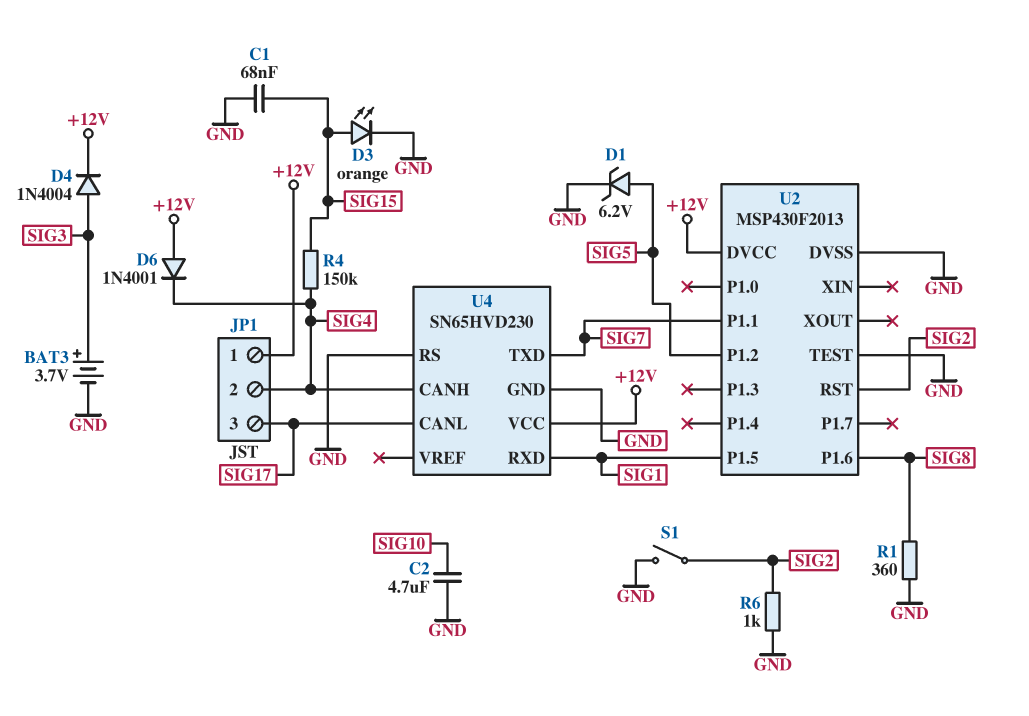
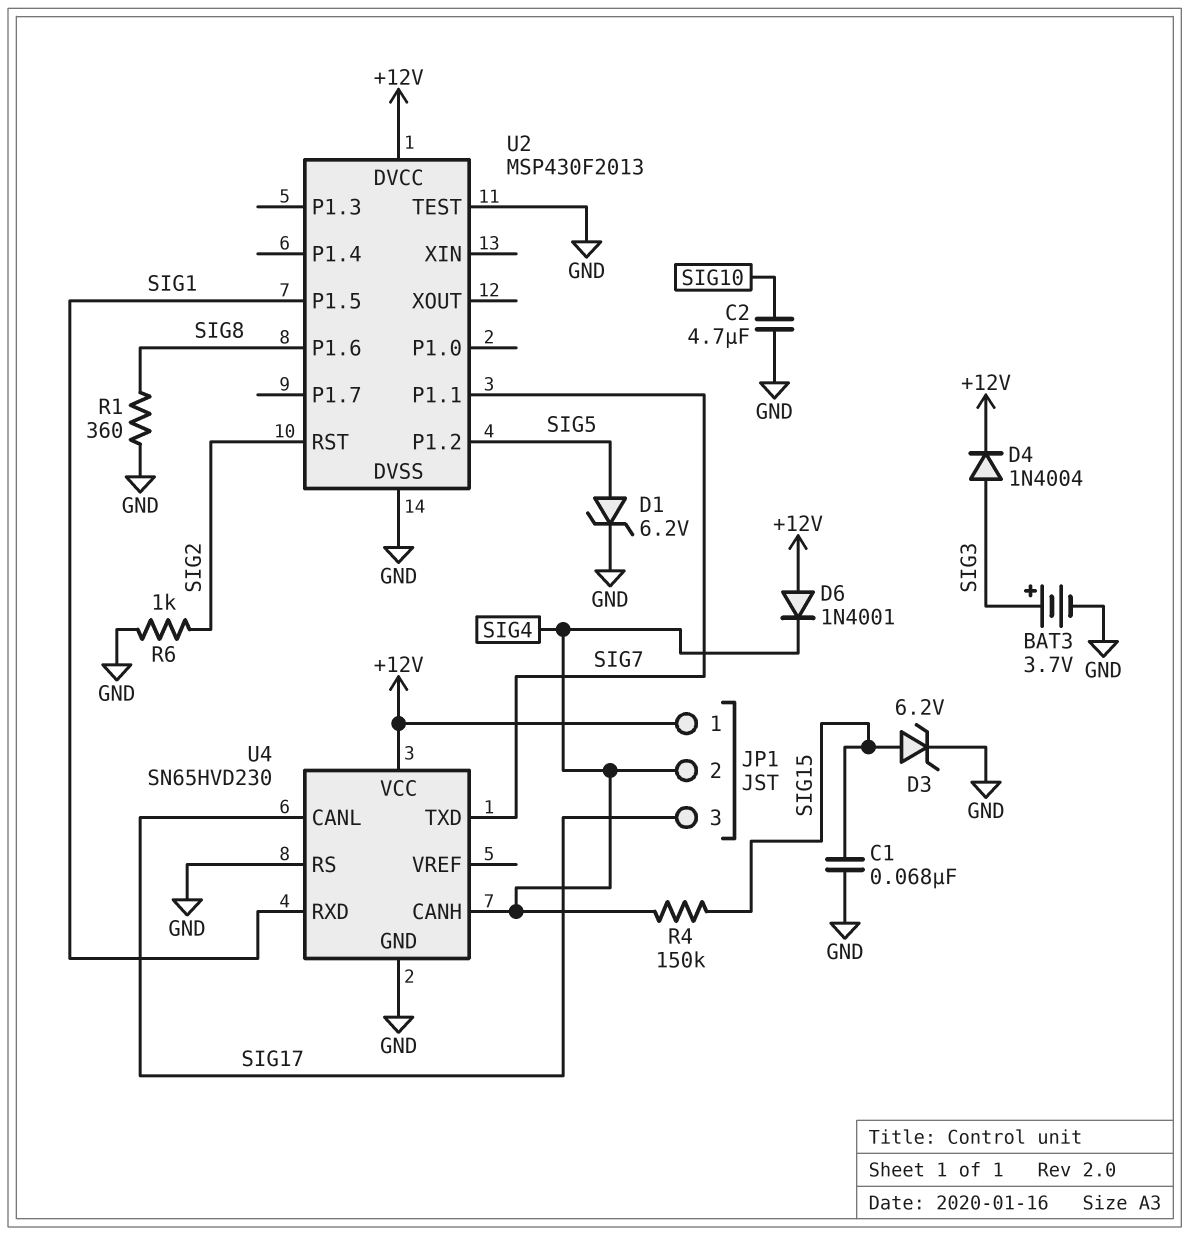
D3: LED orange (A SIG15, K GND) -> zener 6.2V (A SIG15, K GND)
S1: switch (GND, SIG2) -> none

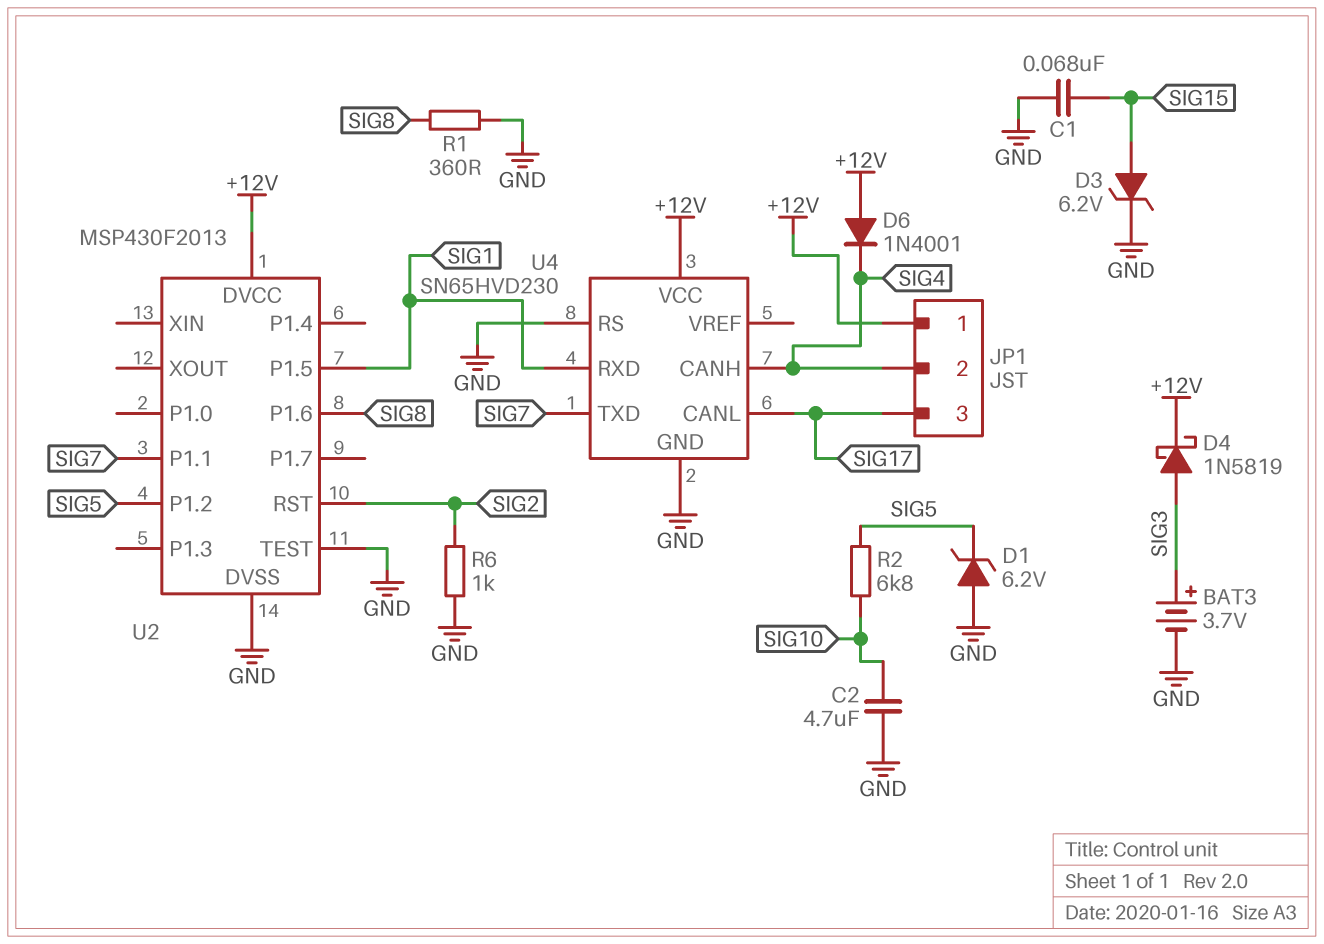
D1: zener 6.2V (A SIG5, K GND) -> zener 6.2V (A GND, K SIG5)
D4: diode 1N4004 (A SIG3, K +12V) -> schottky 1N5819 (A SIG3, K +12V)
R2: none -> 6.8k (SIG5, SIG10)
R4: 150k (SIG4, SIG15) -> none

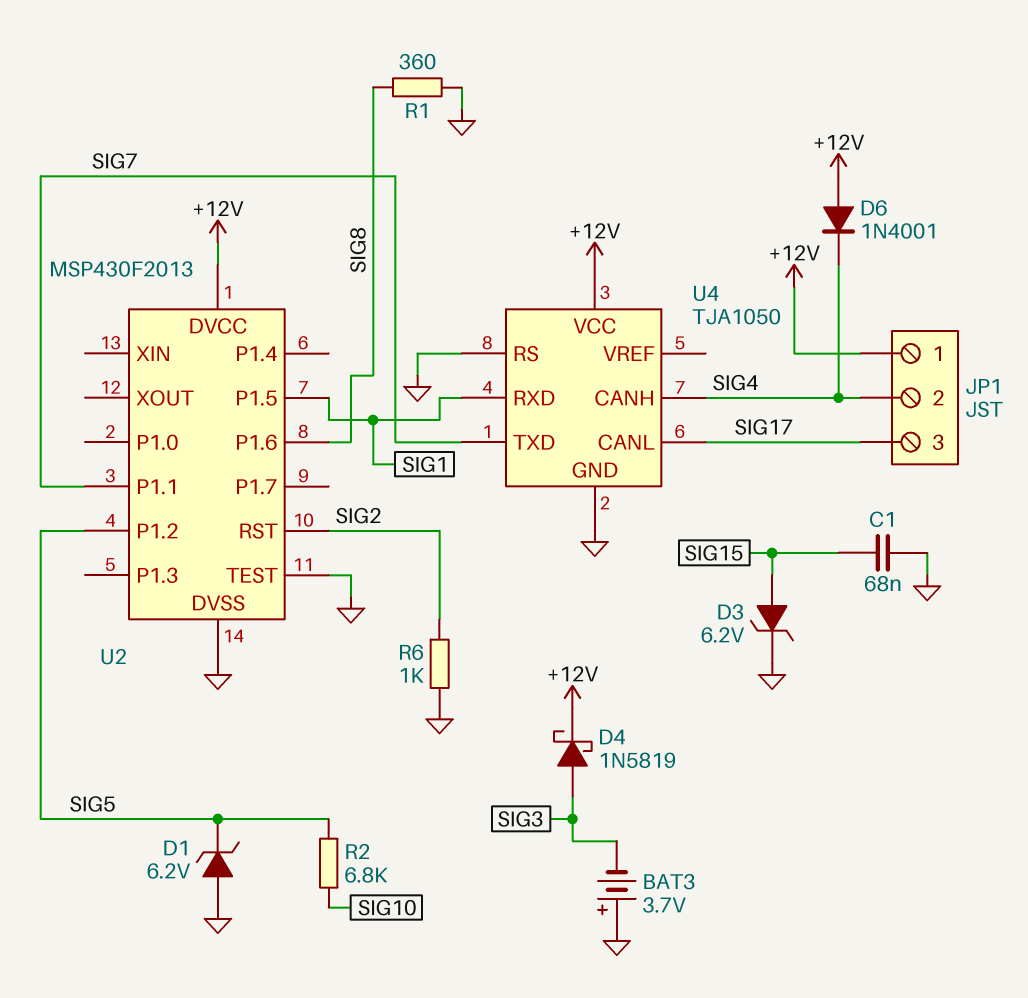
BAT3: 3.7V (plus SIG3, minus GND) -> 3.7V (plus GND, minus SIG3)
C2: 4.7uF (GND, SIG10) -> none
U4: SN65HVD230 -> TJA1050

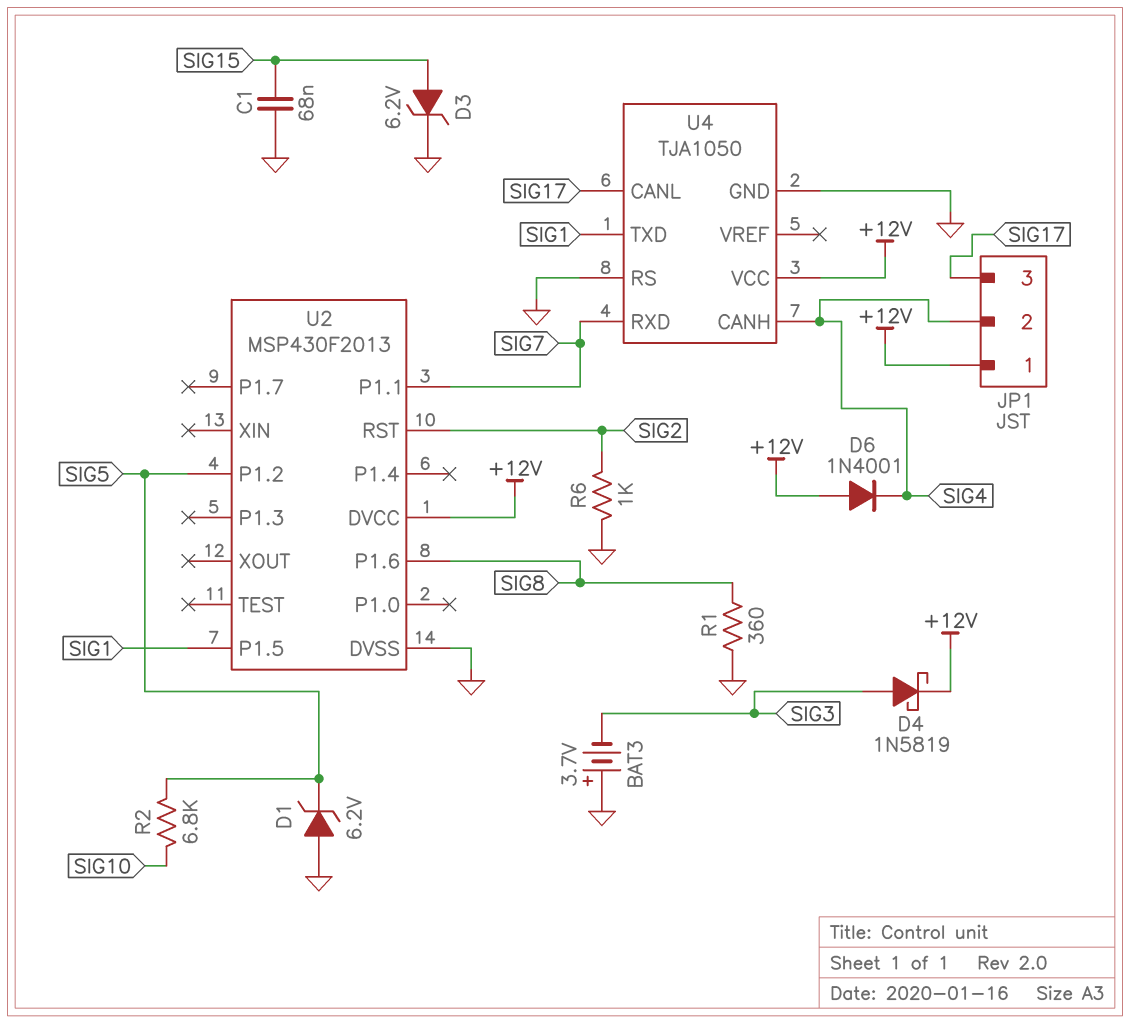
U2 pin TEST: GND -> none
U4 pin RXD: SIG1 -> SIG7
U4 pin TXD: SIG7 -> SIG1

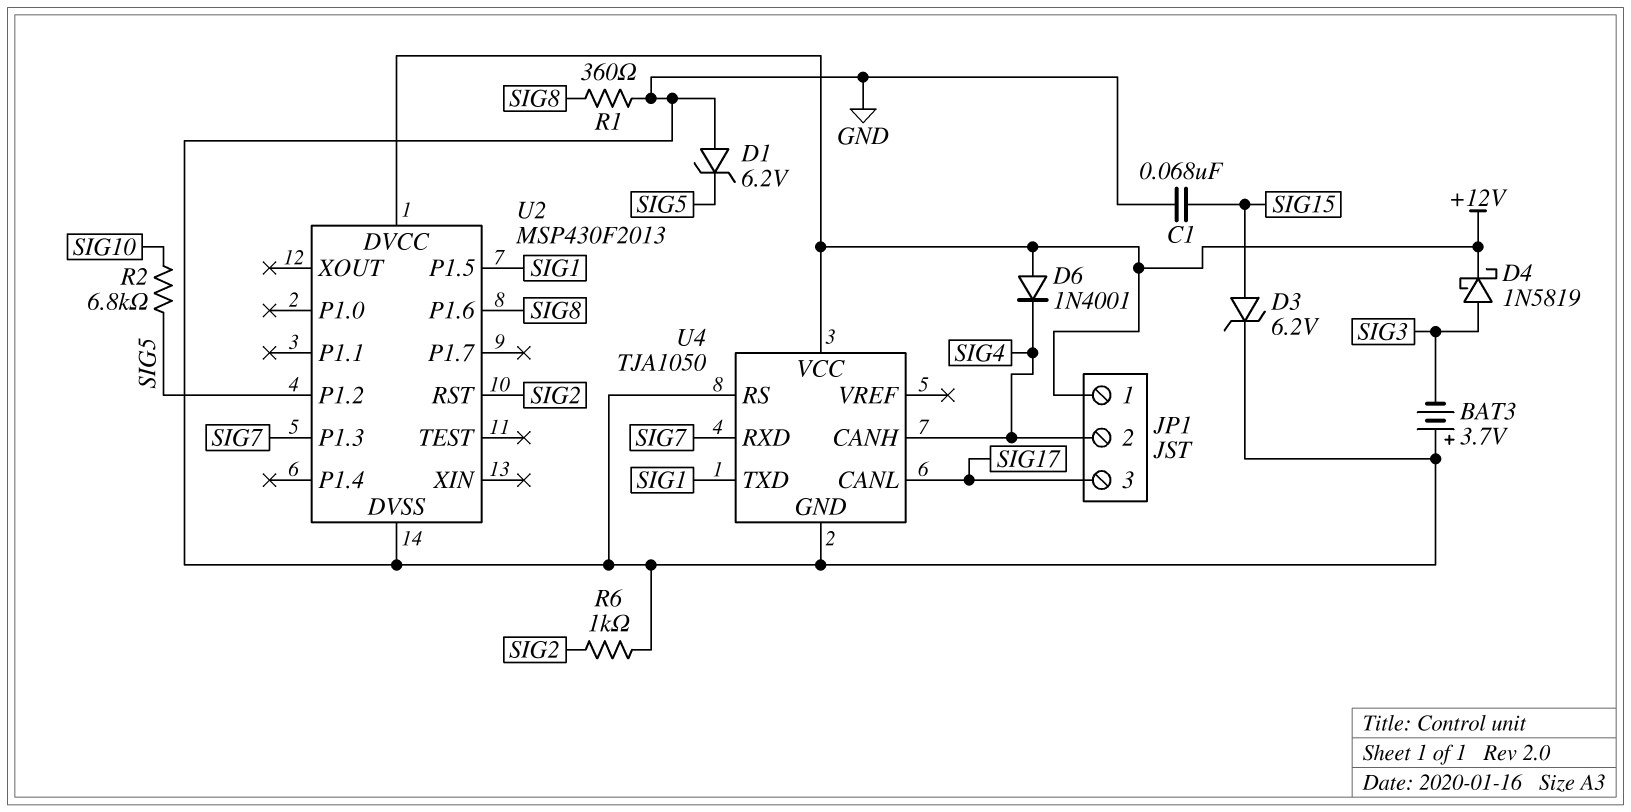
U2 pin P1.1: SIG7 -> none
U2 pin P1.3: none -> SIG7

